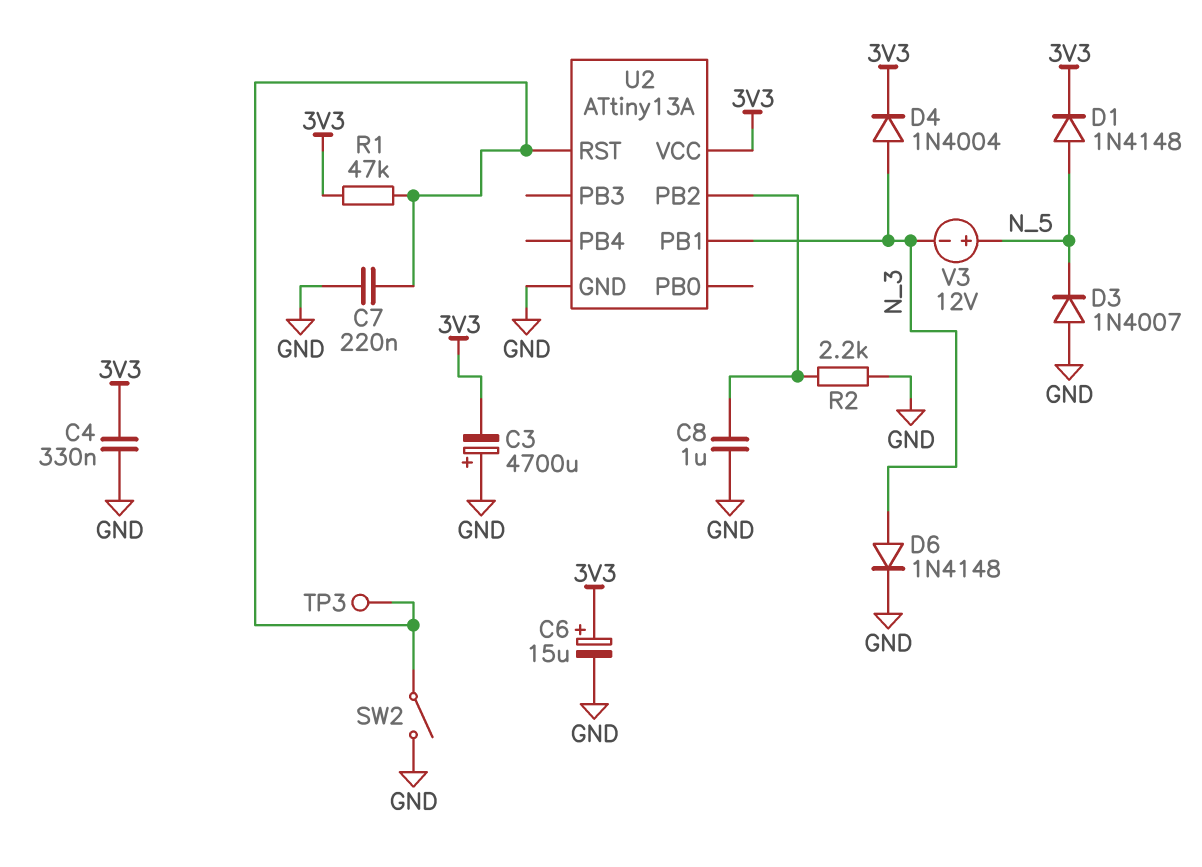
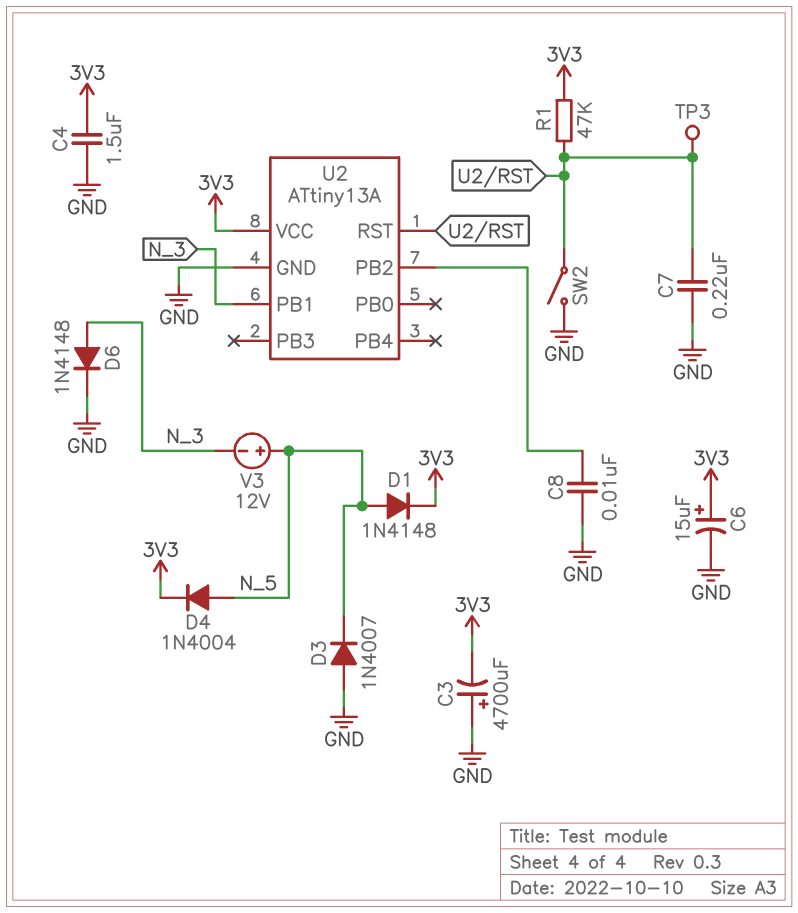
C4: 330nF (3V3, GND) -> 1.5uF (3V3, GND)
C8: 1uF (GND, U2/PB2) -> 10nF (GND, U2/PB2)
D4: diode 1N4004 (A N_3, K 3V3) -> diode 1N4004 (A N_5, K 3V3)
R2: 2.2k (GND, U2/PB2) -> none

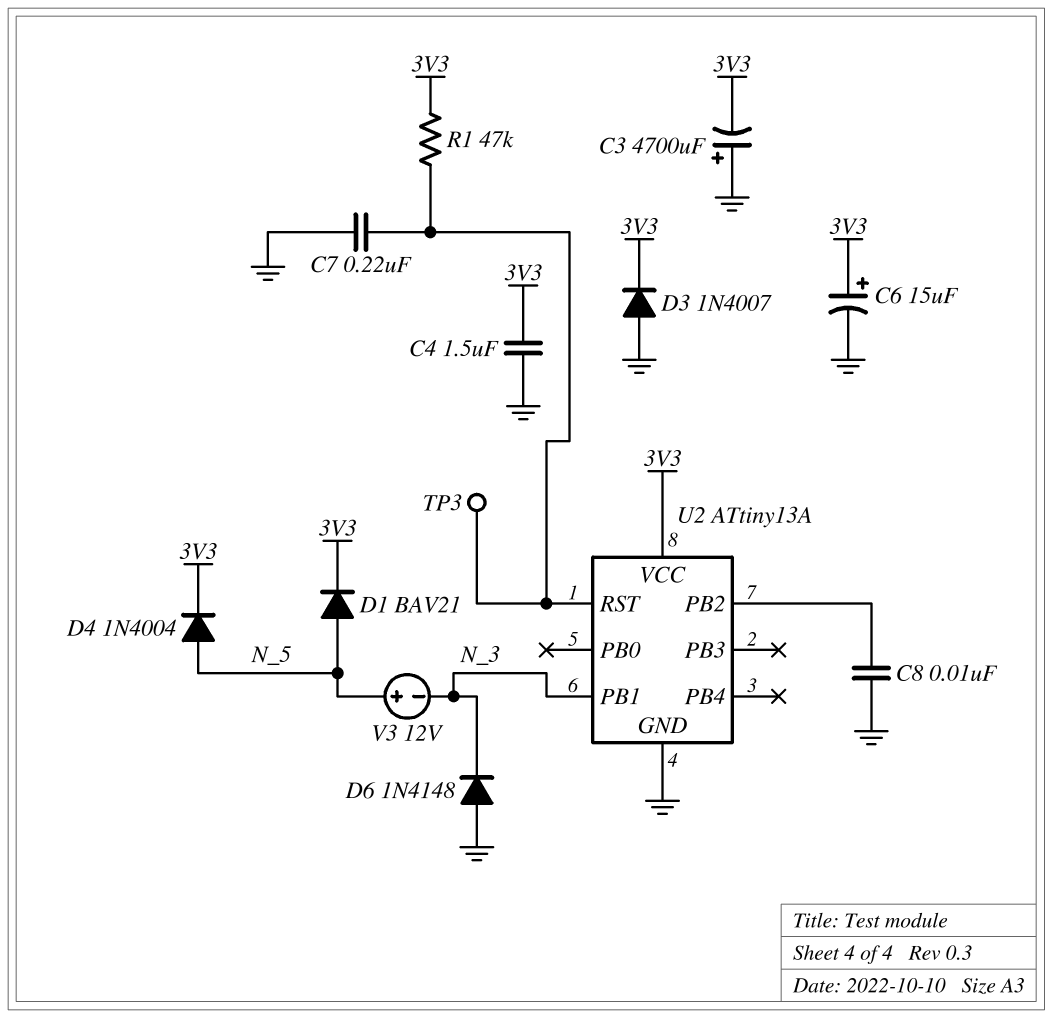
D1: diode 1N4148 (A N_5, K 3V3) -> diode BAV21 (A N_5, K 3V3)
D3: diode 1N4007 (A GND, K N_5) -> diode 1N4007 (A GND, K 3V3)
D6: diode 1N4148 (A N_3, K GND) -> diode 1N4148 (A GND, K N_3)
SW2: switch (GND, U2/RST) -> none

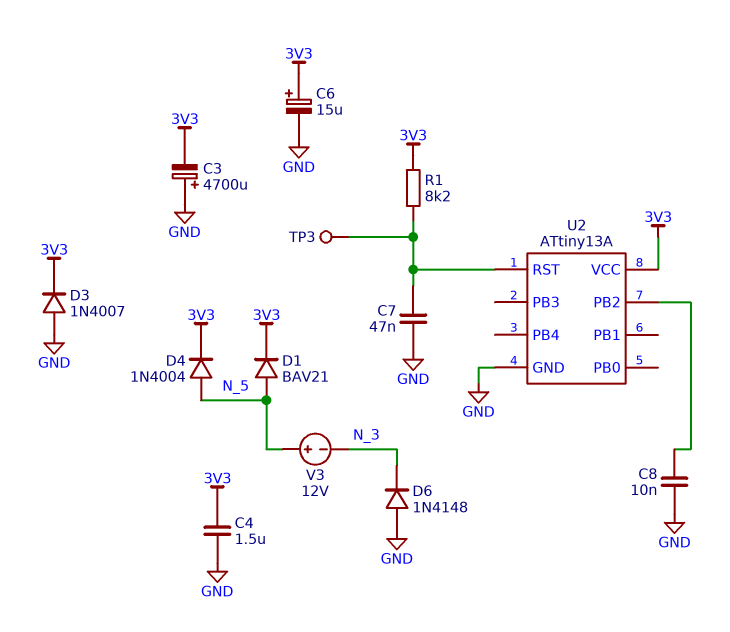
C7: 220nF (GND, U2/RST) -> 47nF (GND, U2/RST)
R1: 47k (3V3, U2/RST) -> 8.2k (3V3, U2/RST)
U2 pin PB1: N_3 -> none

